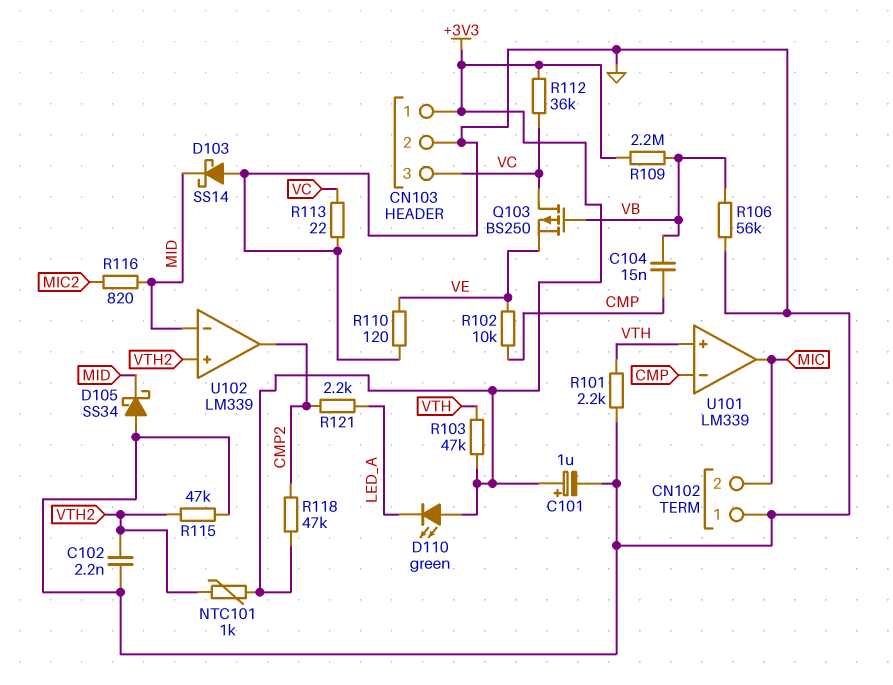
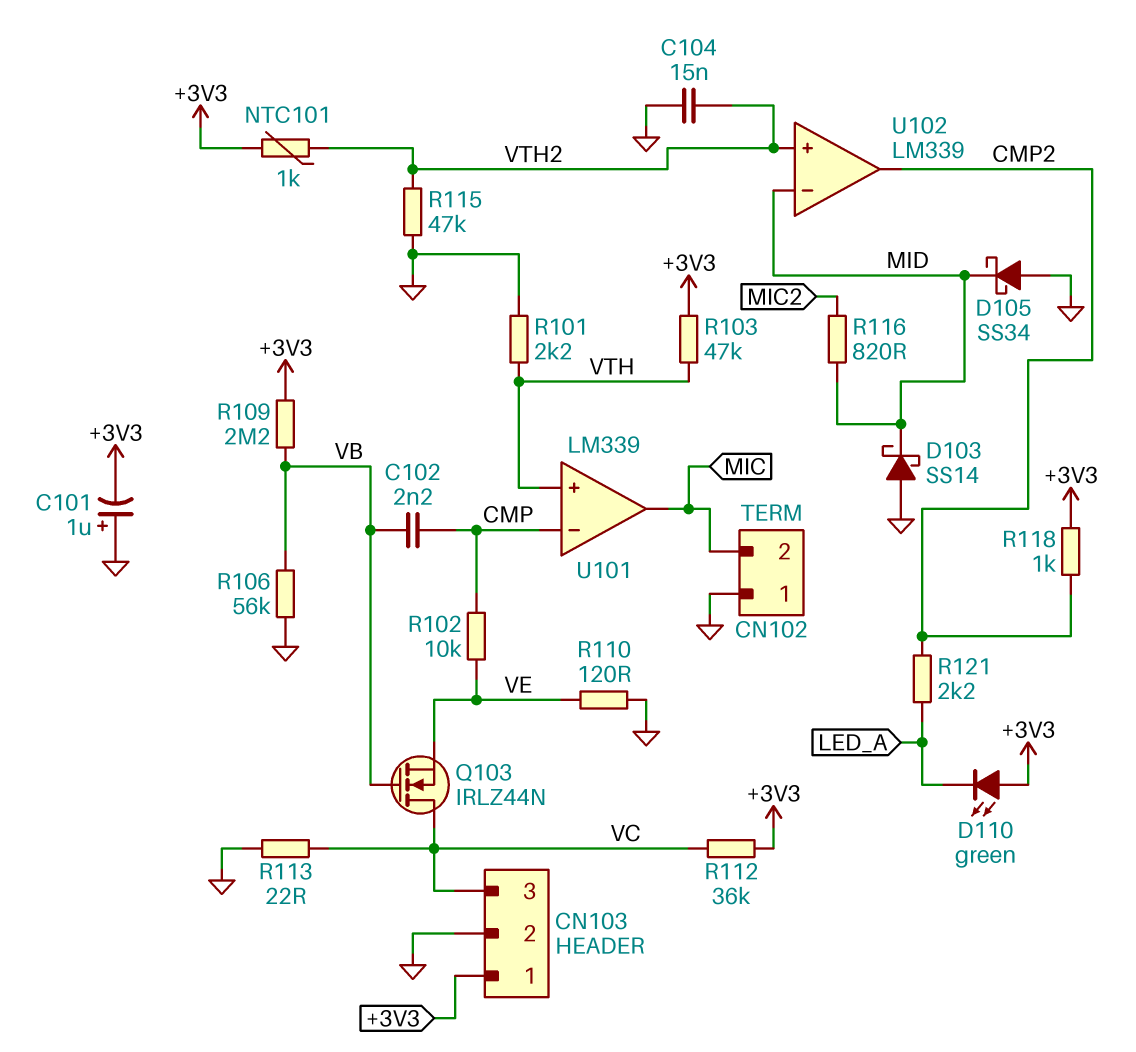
C101: 1uF (plus +3V3, minus GND) -> 1uF (plus GND, minus +3V3)
C102: 2.2nF (GND, VTH2) -> 2.2nF (CMP, VB)
C104: 15nF (CMP, VB) -> 15nF (GND, VTH2)
Q103: PMOS BS250 (G VB, D VC, S VE) -> NMOS IRLZ44N (G VB, D VC, S VE)
R118: 47k (+3V3, CMP2) -> 1k (+3V3, CMP2)

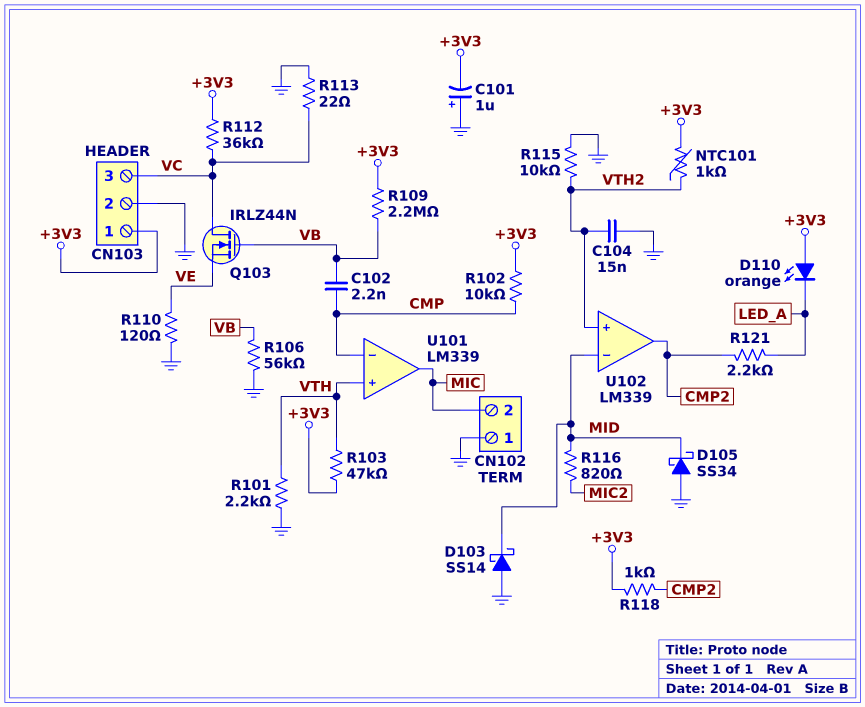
D110: LED green (A +3V3, K LED_A) -> LED orange (A +3V3, K LED_A)
R102: 10k (CMP, VE) -> 10k (+3V3, CMP)
R115: 47k (GND, VTH2) -> 10k (GND, VTH2)

